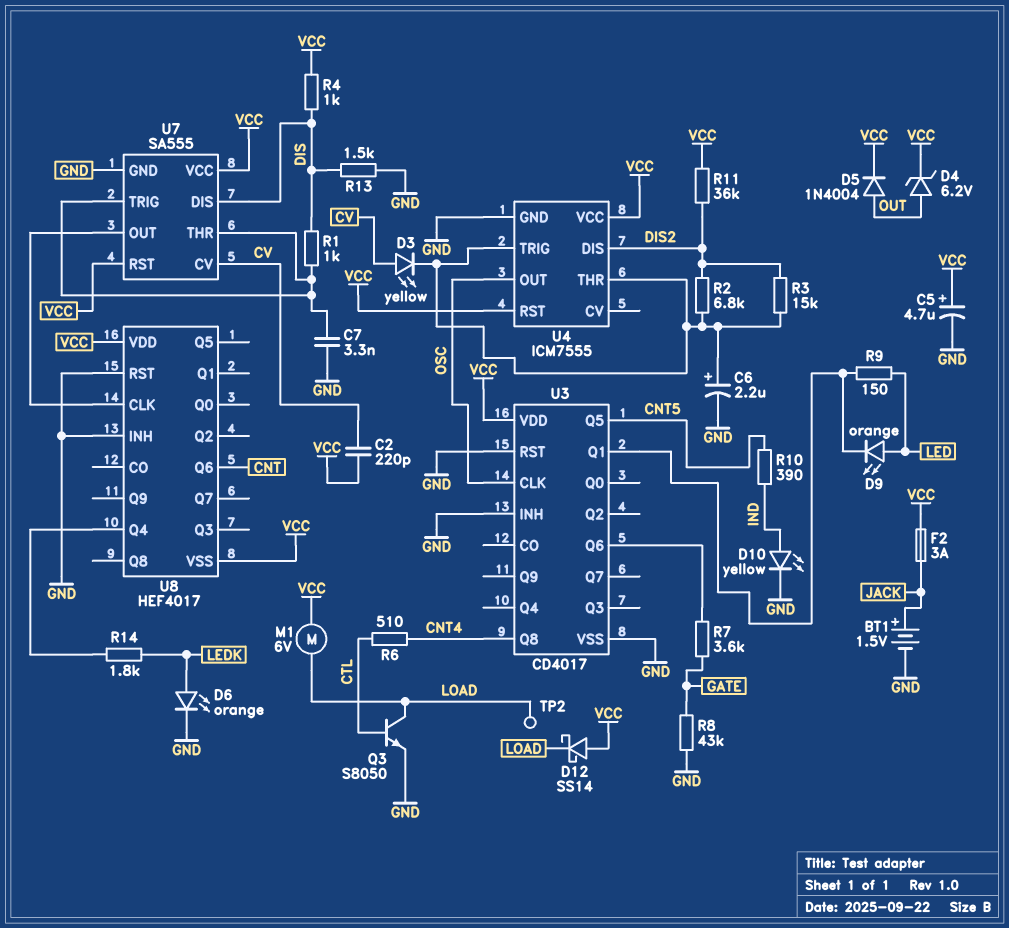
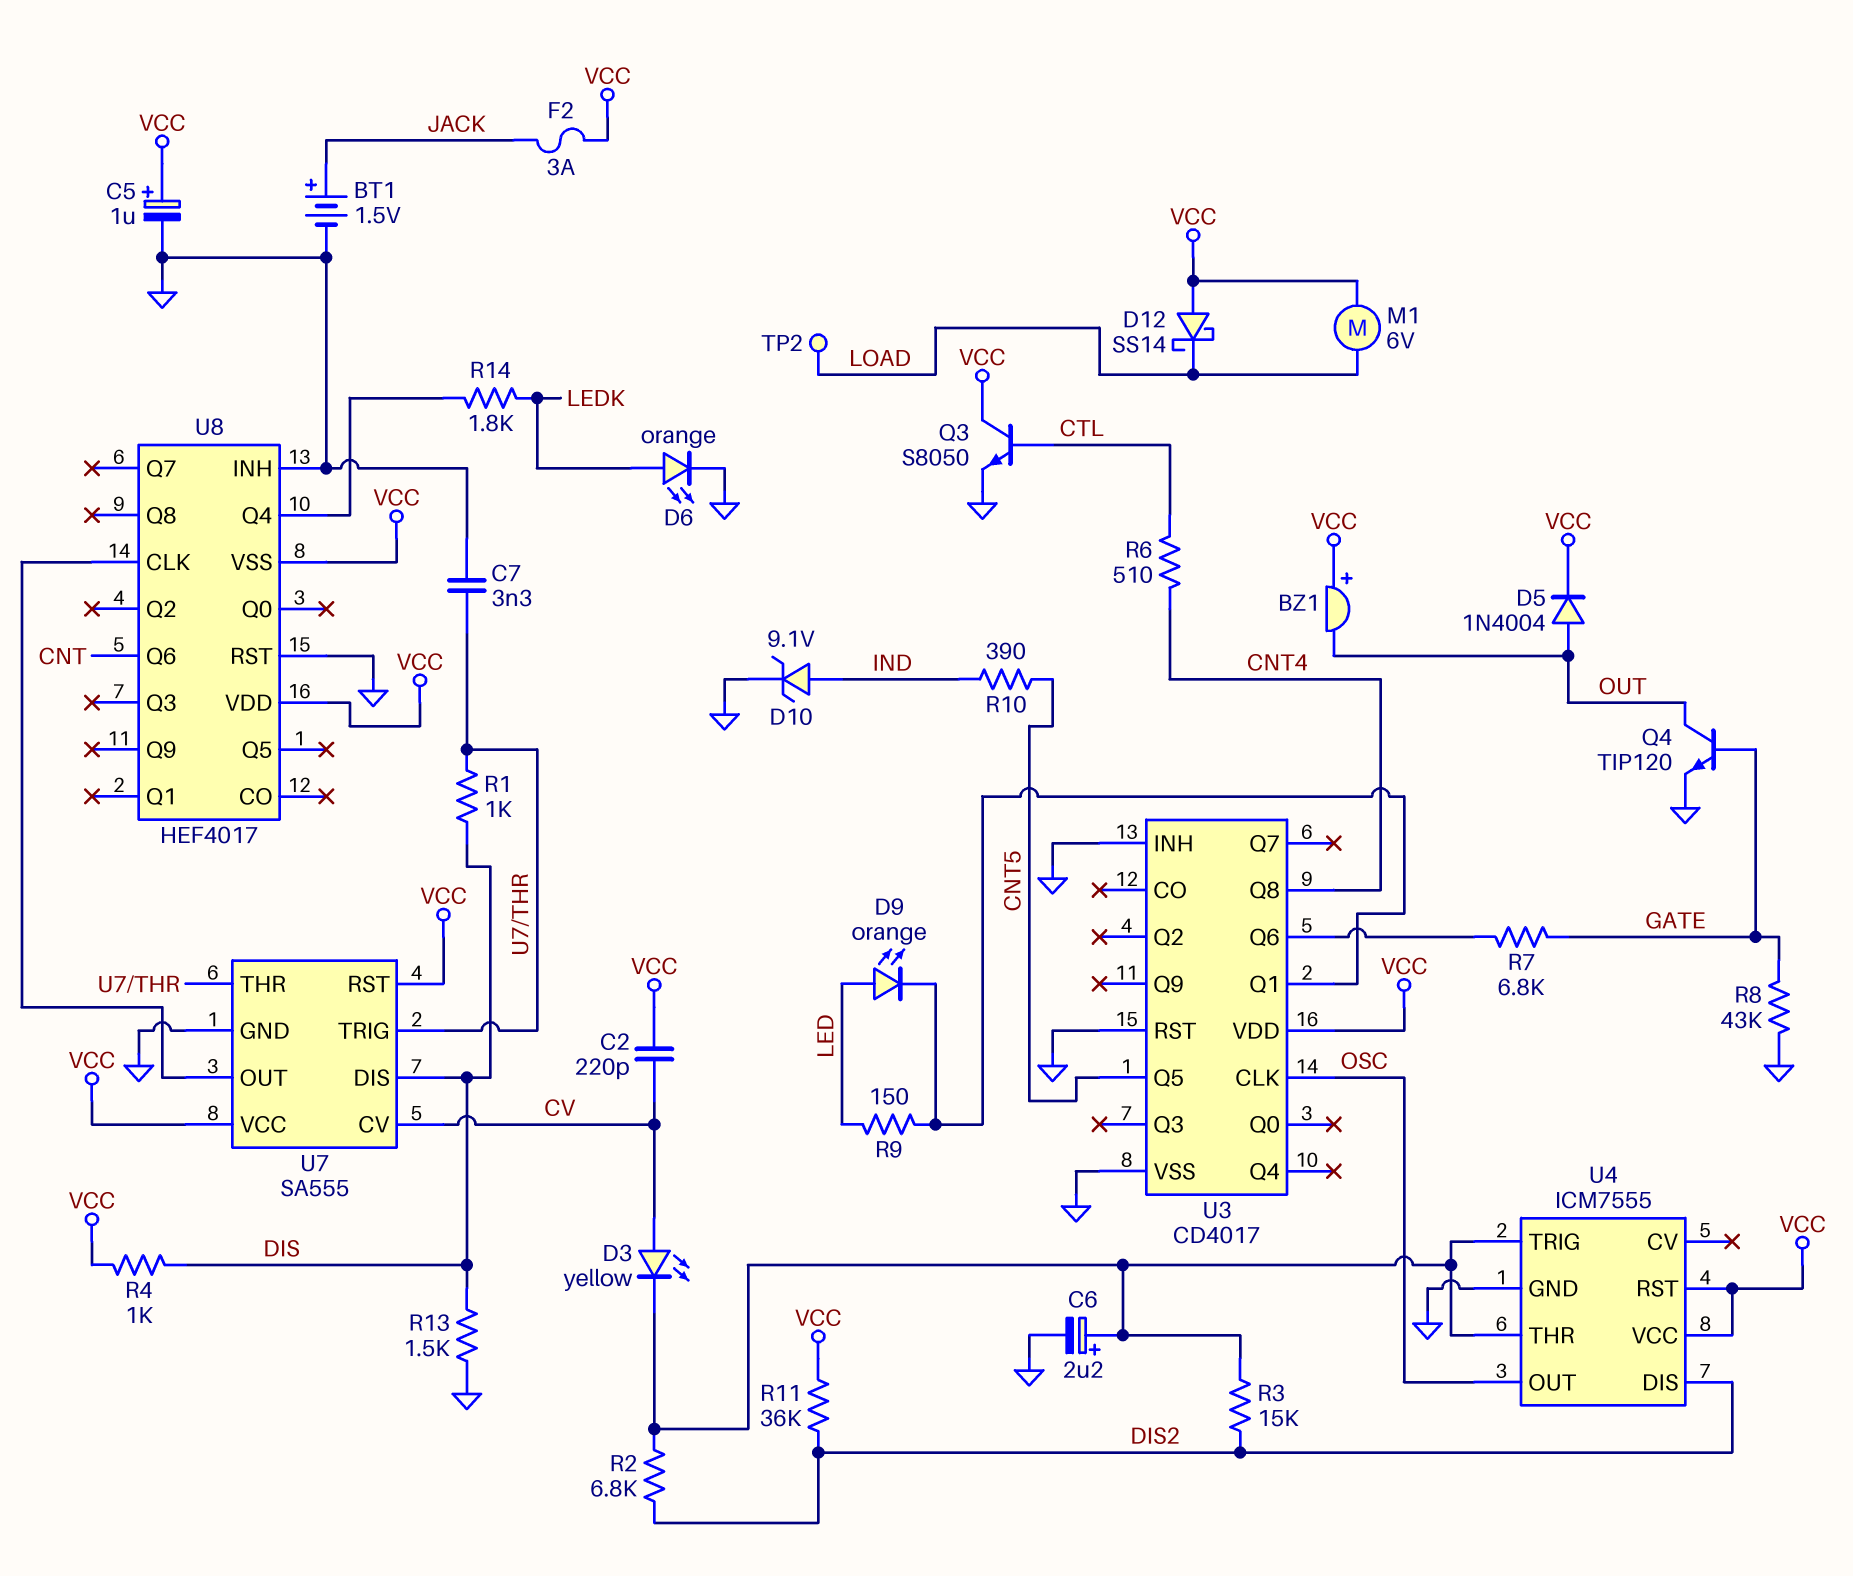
BZ1: none -> buzzer (plus VCC, minus OUT)
C5: 4.7uF (plus VCC, minus GND) -> 1uF (plus VCC, minus GND)
D4: zener 6.2V (A OUT, K VCC) -> none
D10: LED yellow (A IND, K GND) -> zener 9.1V (A IND, K GND)
Q3: NPN S8050 (B CTL, C LOAD, E GND) -> NPN S8050 (B CTL, C VCC, E GND)
Q4: none -> NPN TIP120 (B GATE, C OUT, E GND)
R7: 3.6k (GATE, U3/Q6) -> 6.8k (GATE, U3/Q6)

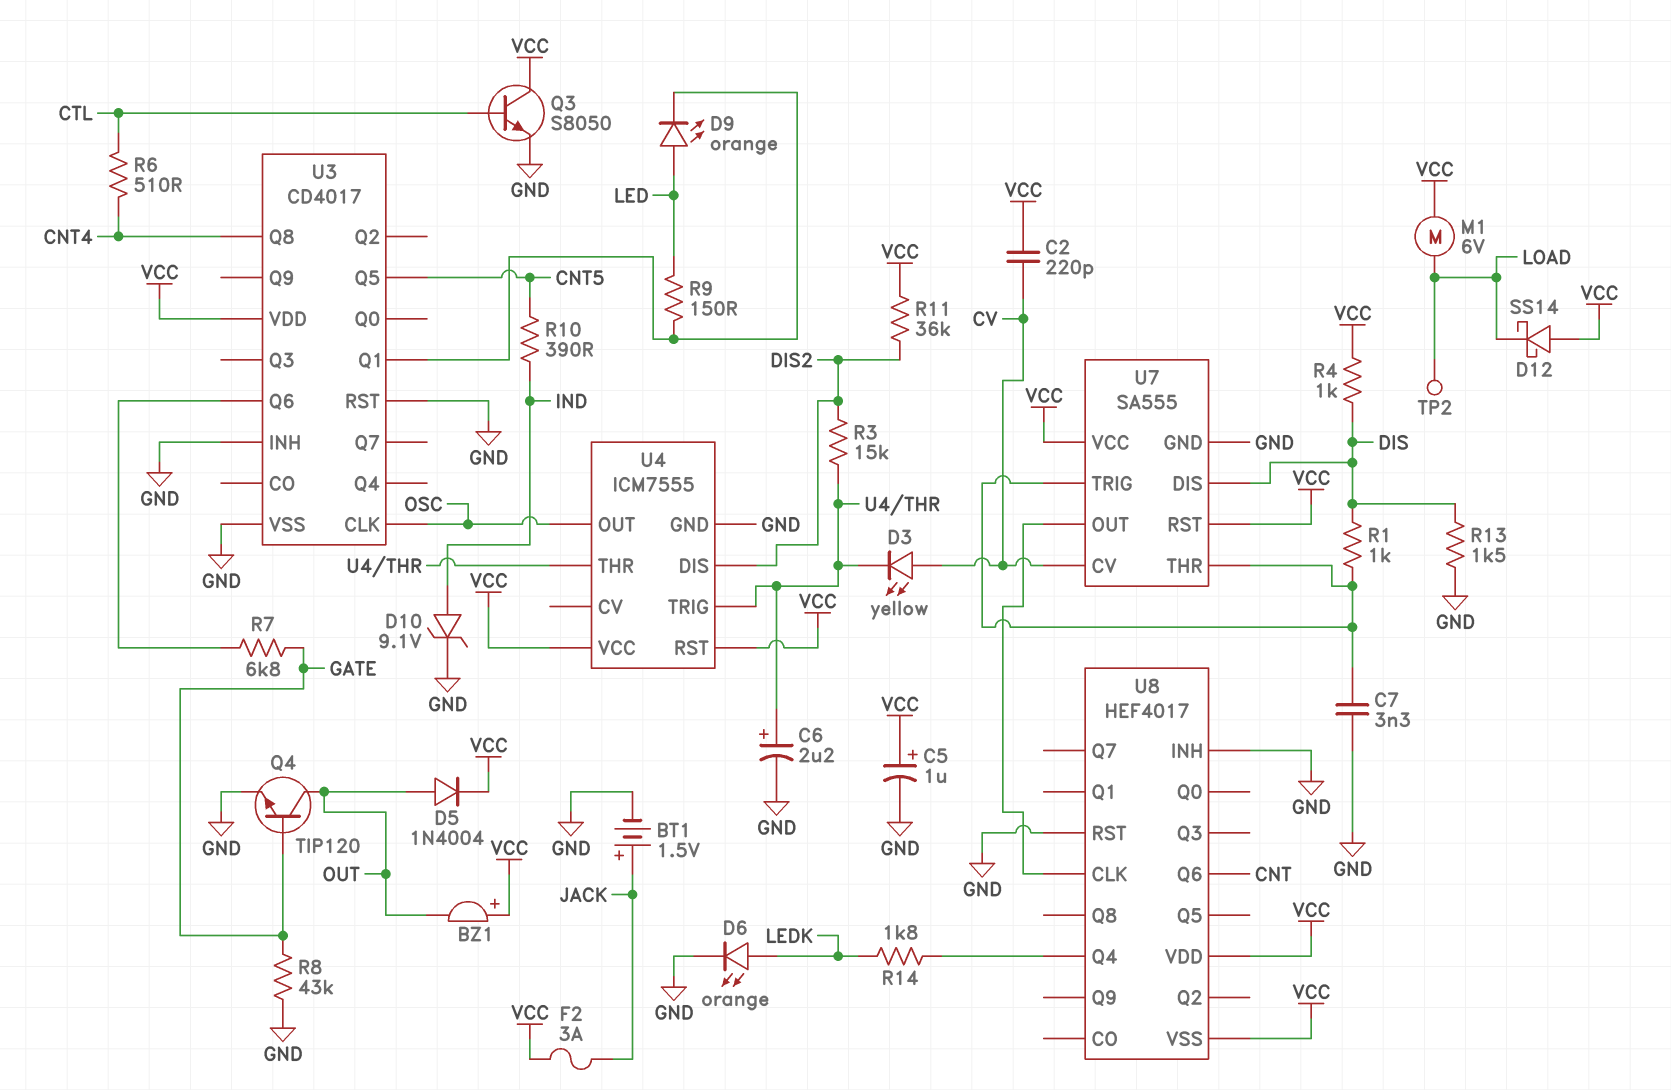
R2: 6.8k (DIS2, U4/THR) -> none

